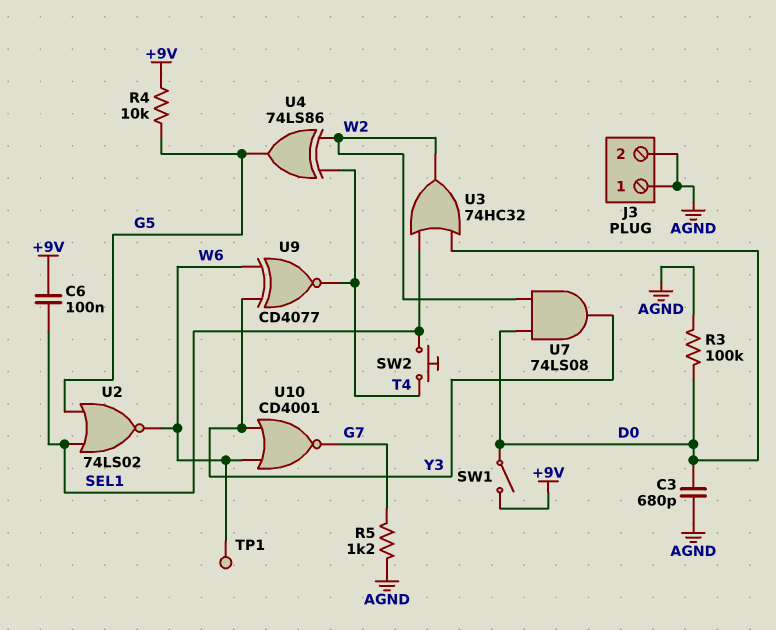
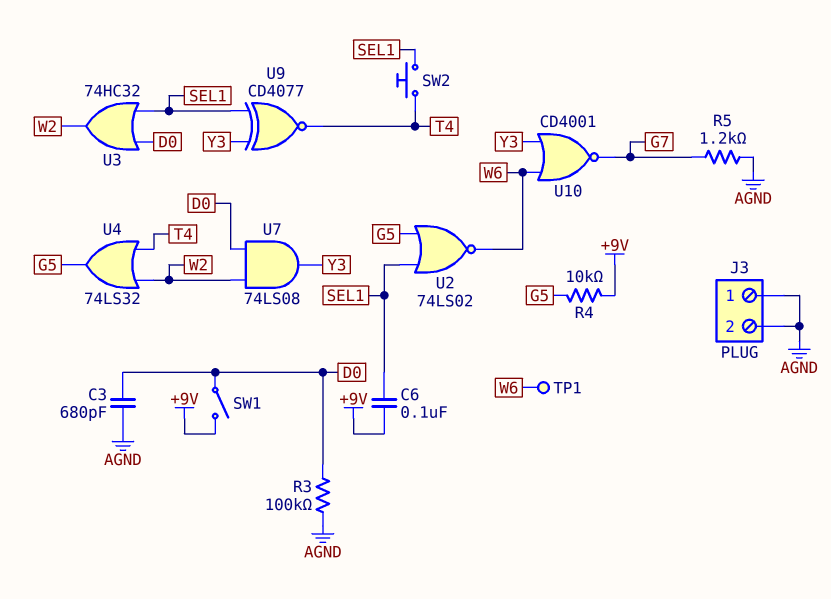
U4: XOR 74LS86 (in T4, in W2, out G5) -> OR 74LS32 (in T4, in W2, out G5)
U9: XNOR CD4077 (in W6, in Y3, out T4) -> XNOR CD4077 (in SEL1, in Y3, out T4)

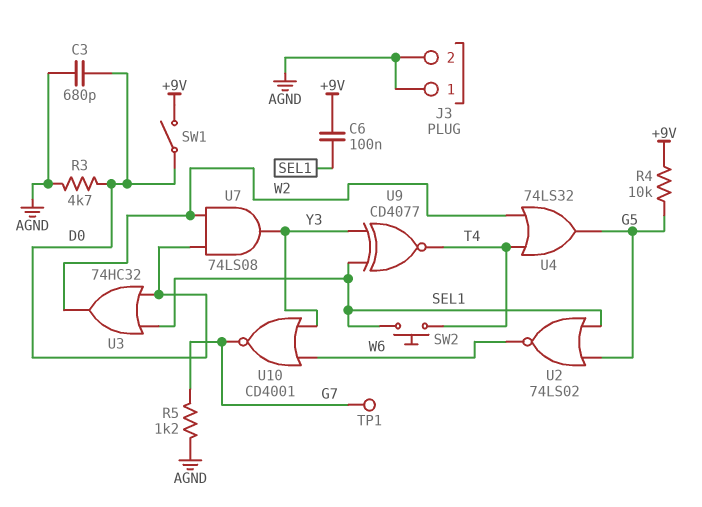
R3: 100k (AGND, D0) -> 4.7k (AGND, D0)
TP1: test point (W6) -> test point (G7)

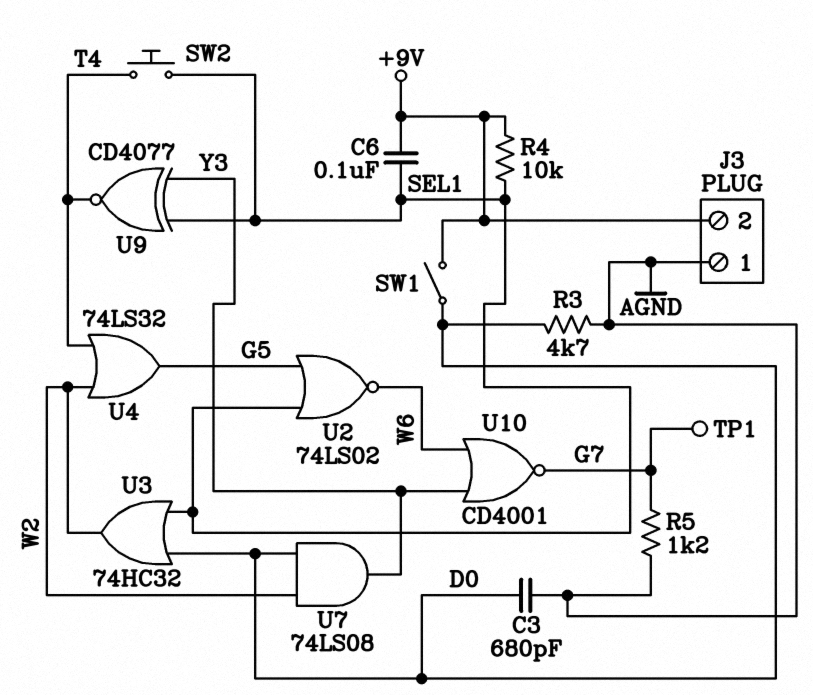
J3 pin 2: AGND -> +9V
R4: 10k (+9V, G5) -> 10k (+9V, SEL1)

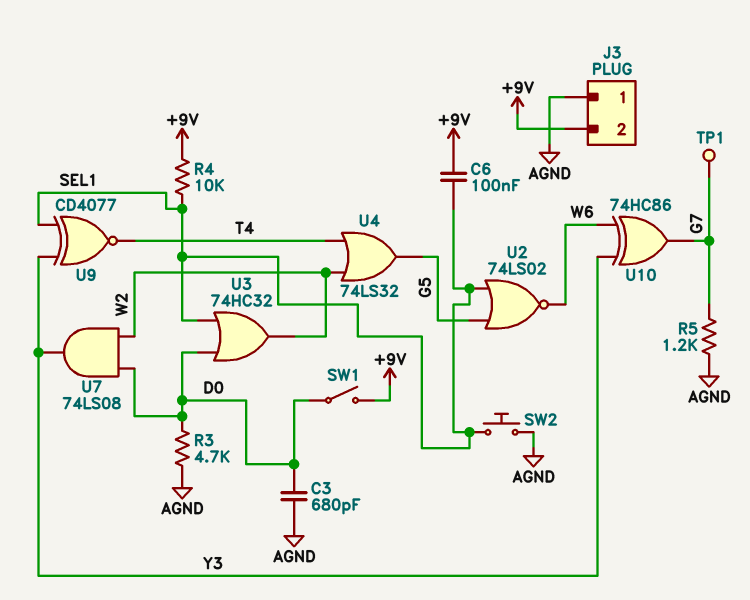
SW2: button (SEL1, T4) -> button (AGND, SEL1)
U10: NOR CD4001 (in W6, in Y3, out G7) -> XOR 74HC86 (in W6, in Y3, out G7)

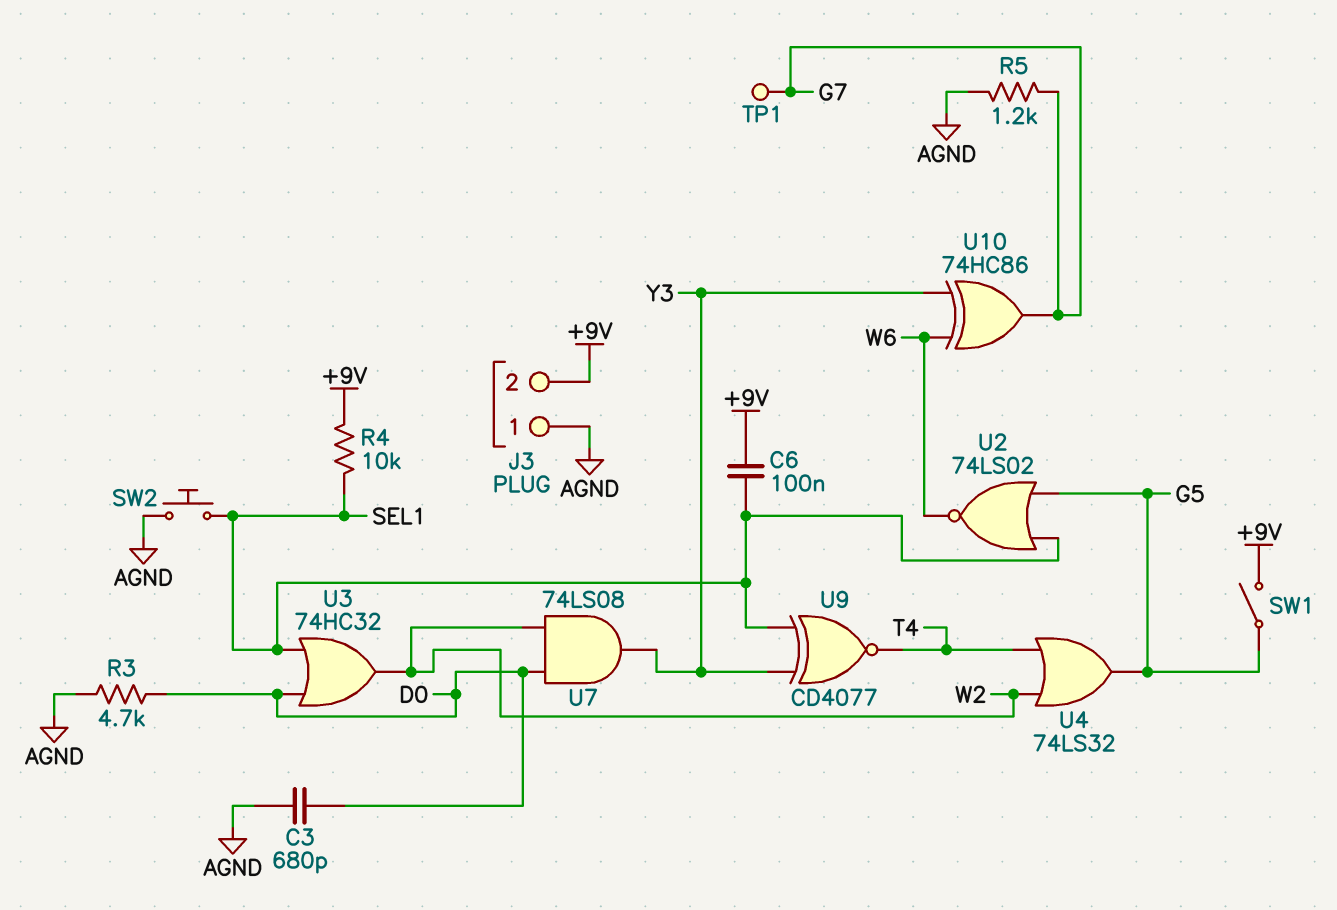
SW1: switch (+9V, D0) -> switch (+9V, G5)

